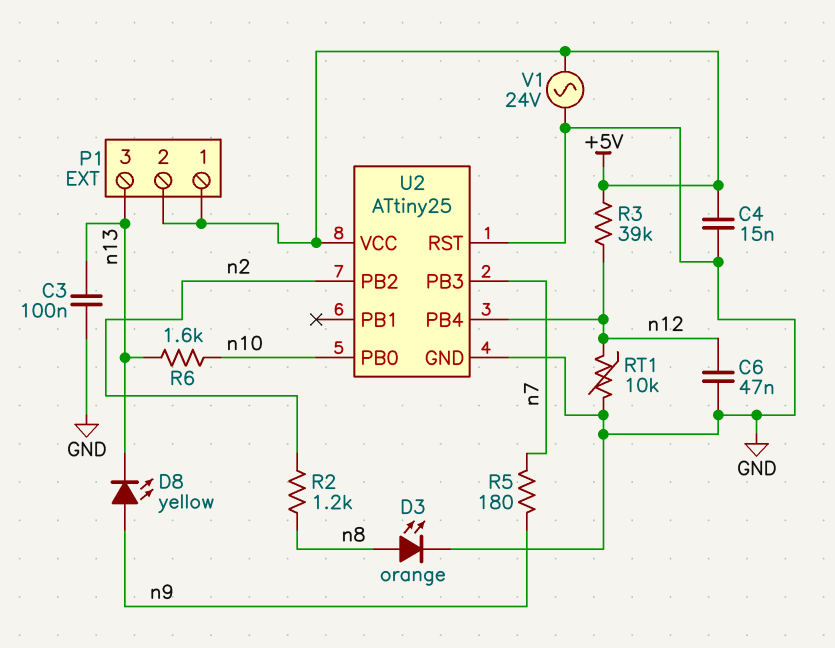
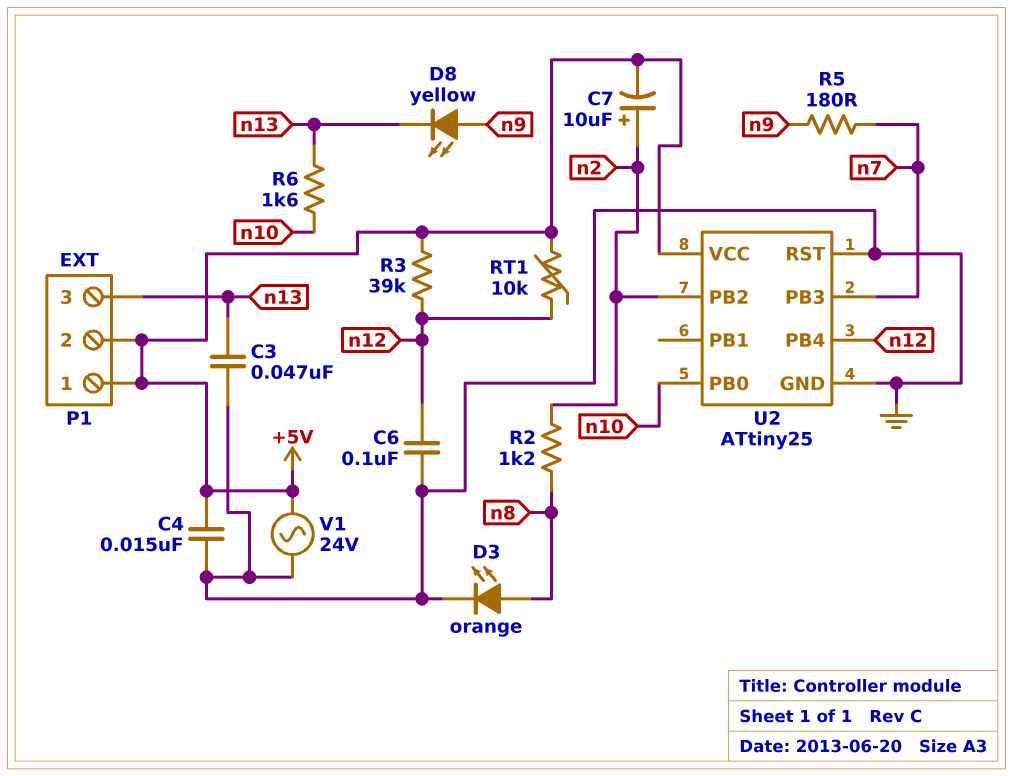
C3: 100nF (GND, n13) -> 47nF (GND, n13)
C6: 47nF (GND, n12) -> 100nF (GND, n12)
C7: none -> 10uF (plus n2, minus +5V)
RT1: 10k (GND, n12) -> 10k (+5V, n12)

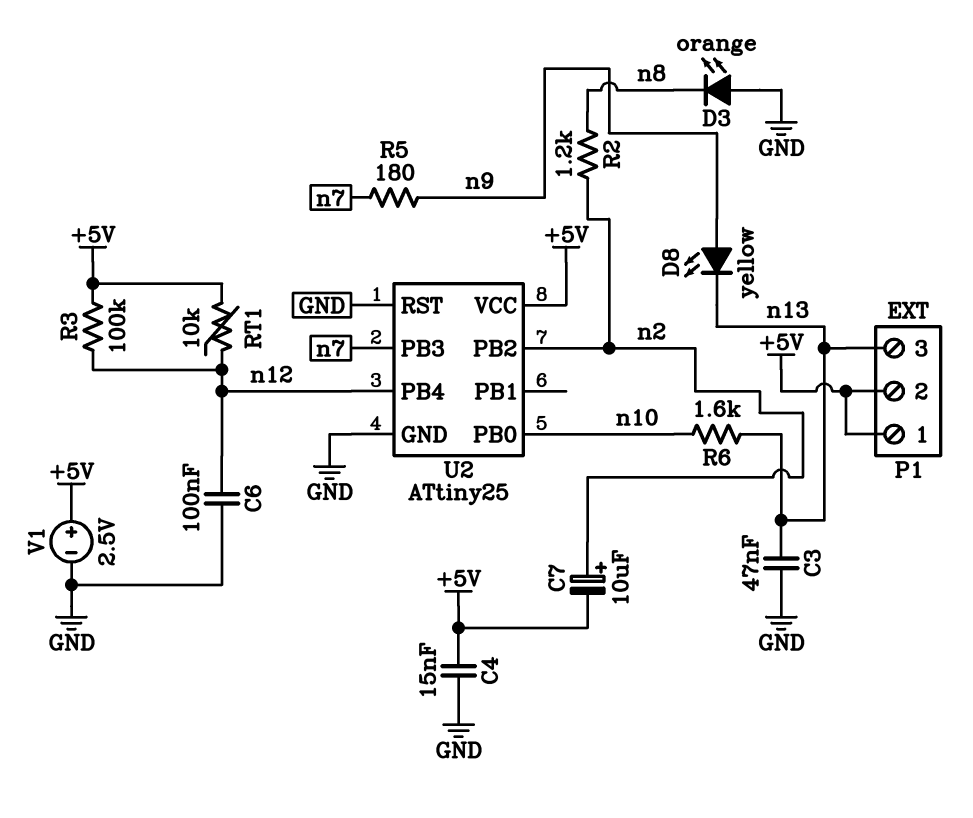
D3: LED orange (A n8, K GND) -> LED orange (A GND, K n8)
R3: 39k (+5V, n12) -> 100k (+5V, n12)
V1: AC 24V (+5V, GND) -> 2.5V (plus +5V, minus GND)

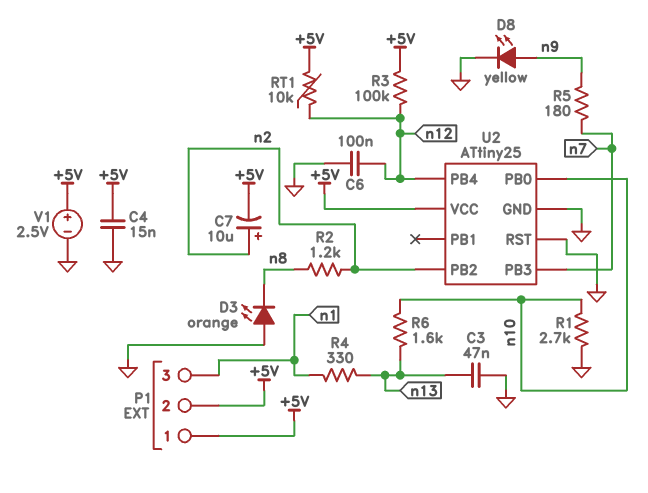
D8: LED yellow (A n9, K n13) -> LED yellow (A n9, K GND)
P1 pin 3: n13 -> n1
R1: none -> 2.7k (GND, n10)
R4: none -> 330 (n1, n13)

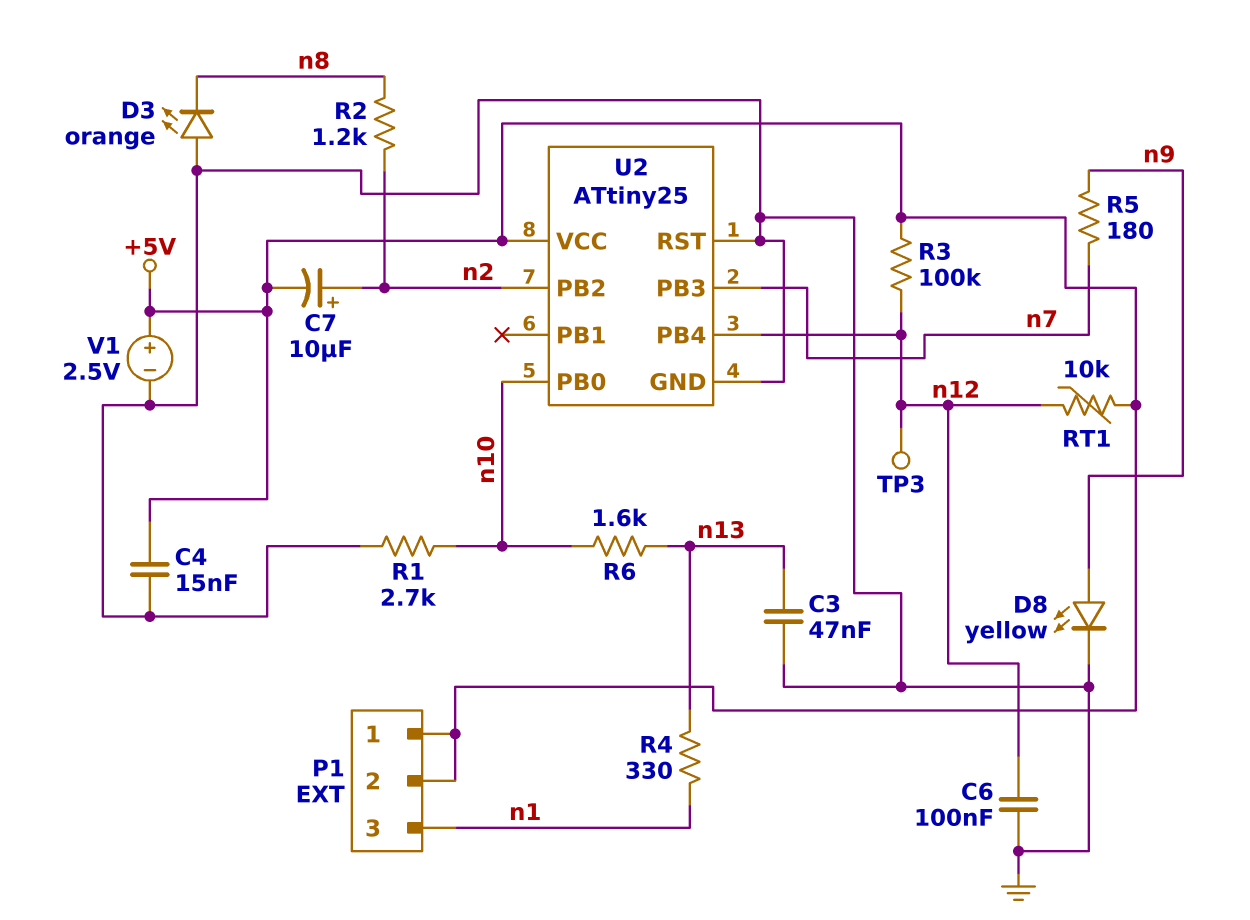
TP3: none -> test point (n12)

